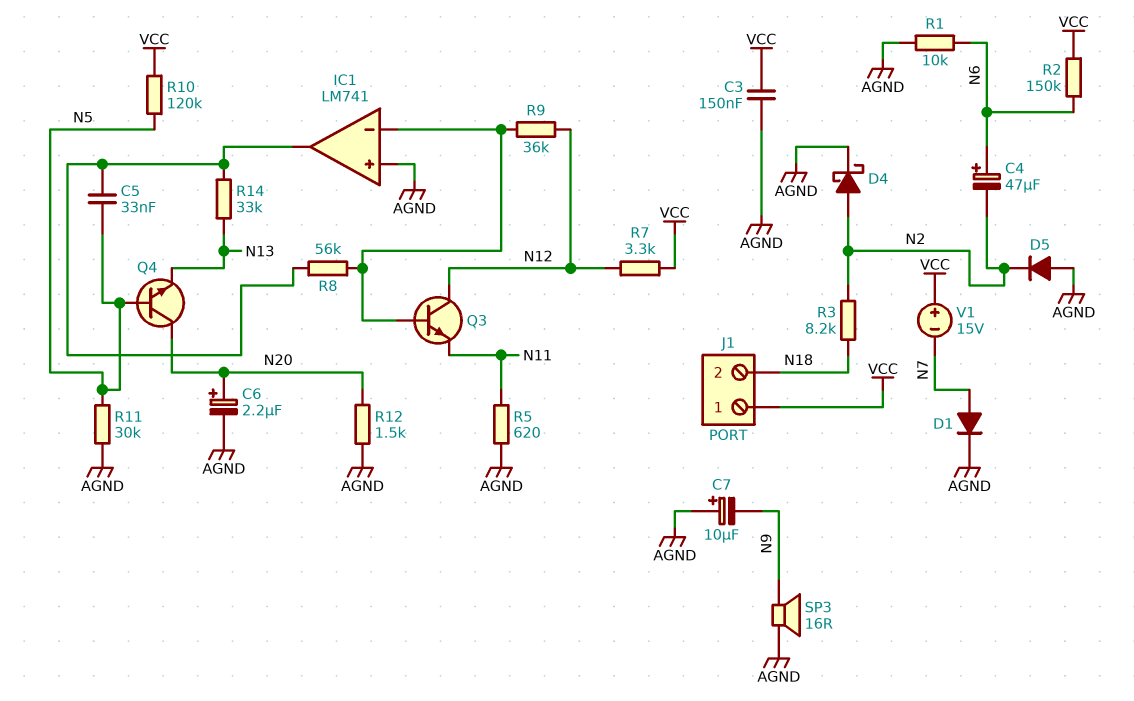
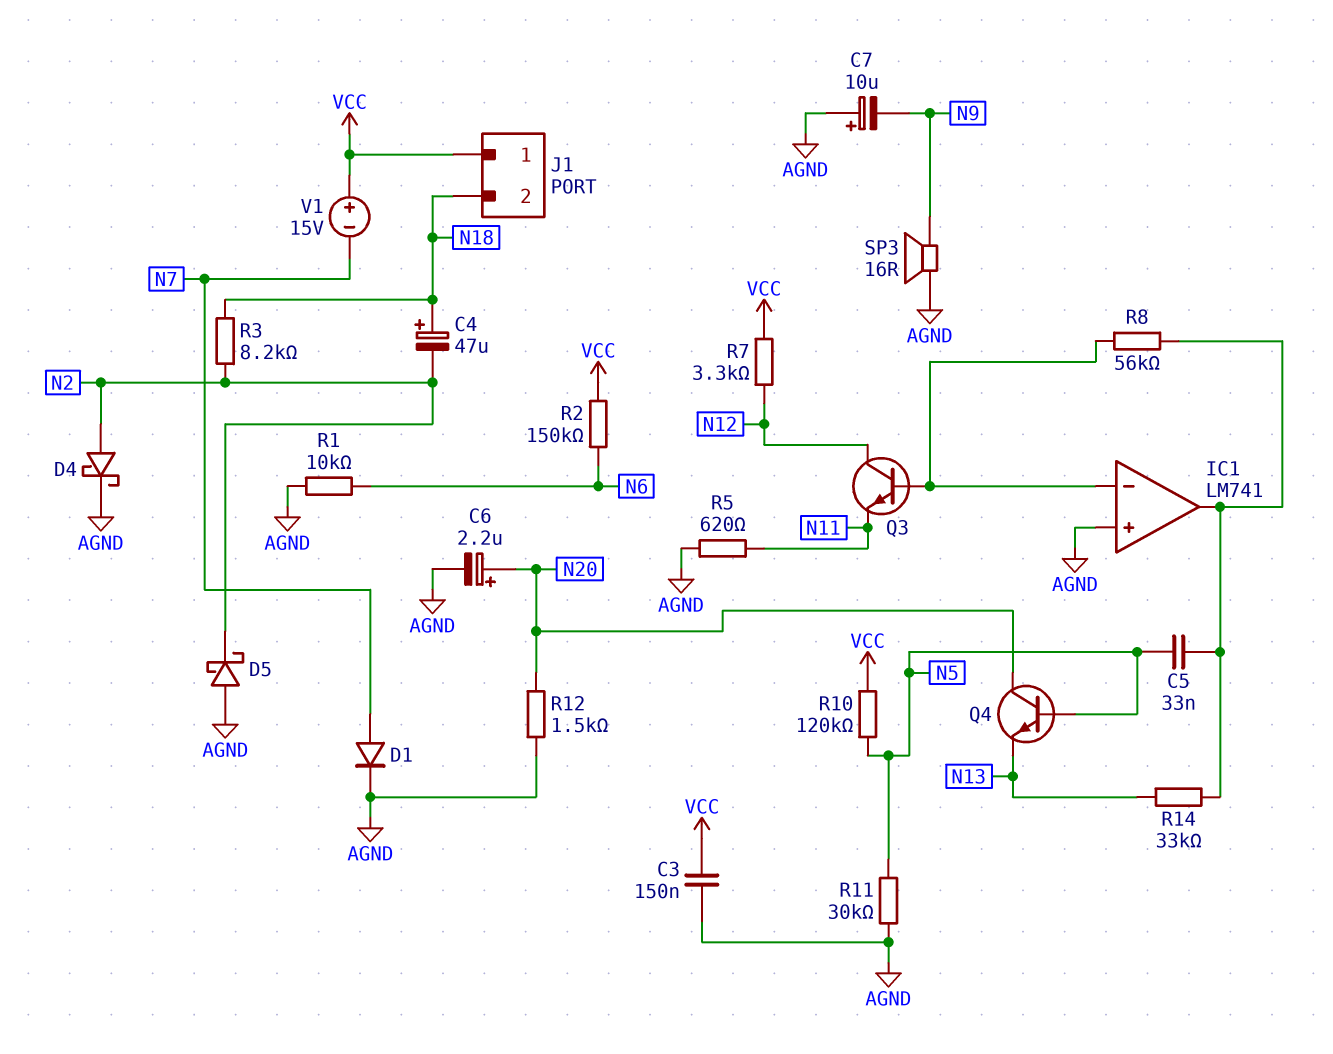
C4: 47uF (plus N6, minus N2) -> 47uF (plus N18, minus N2)
D5: diode (A AGND, K N2) -> schottky (A AGND, K N2)
R9: 36k (IC1/in-, N12) -> none

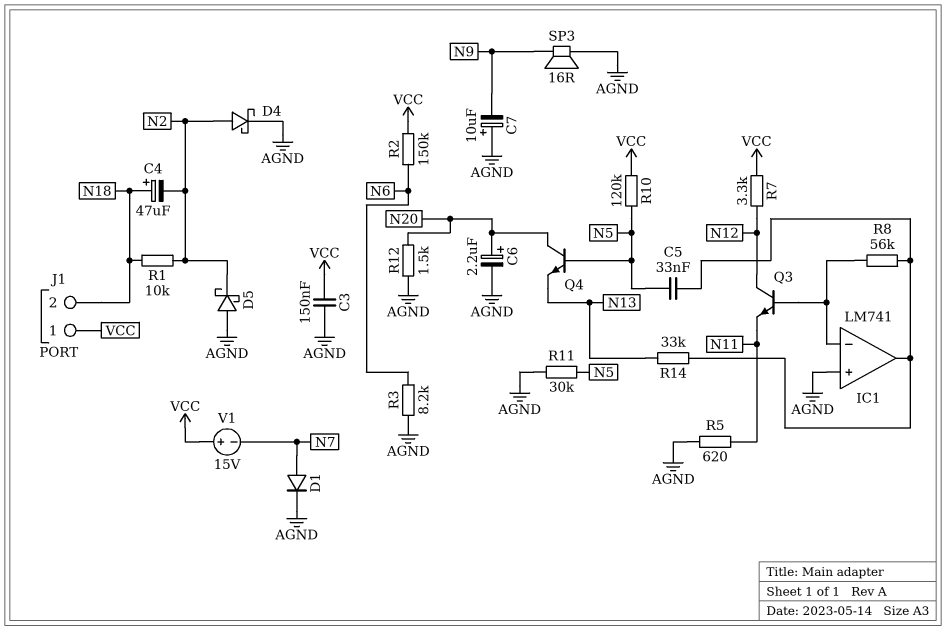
R1: 10k (AGND, N6) -> 10k (N2, N18)
R3: 8.2k (N2, N18) -> 8.2k (AGND, N6)

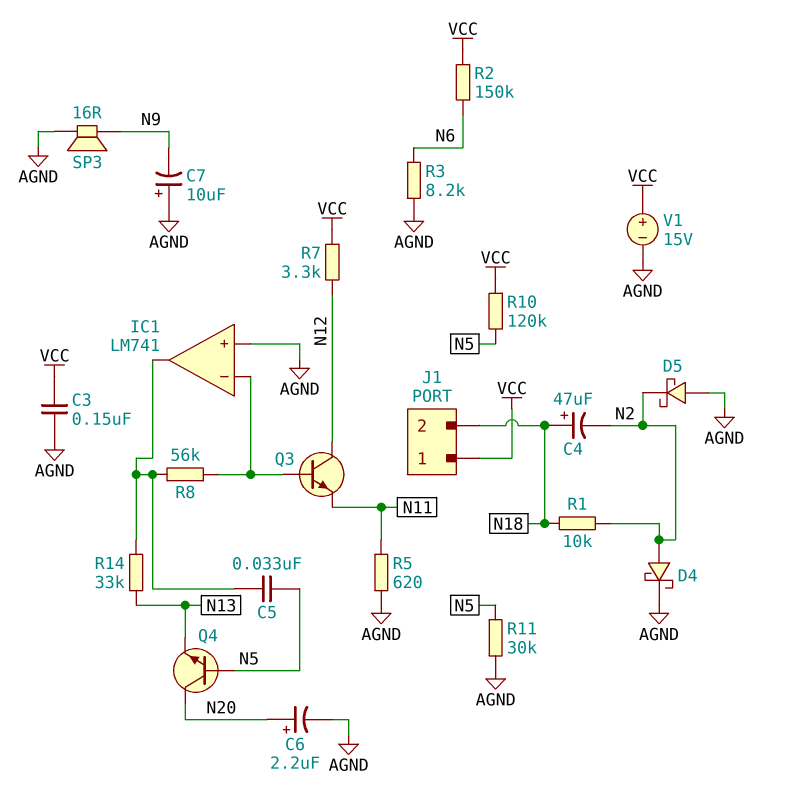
D1: diode (A N7, K AGND) -> none
R12: 1.5k (AGND, N20) -> none
V1: 15V (plus VCC, minus N7) -> 15V (plus VCC, minus AGND)

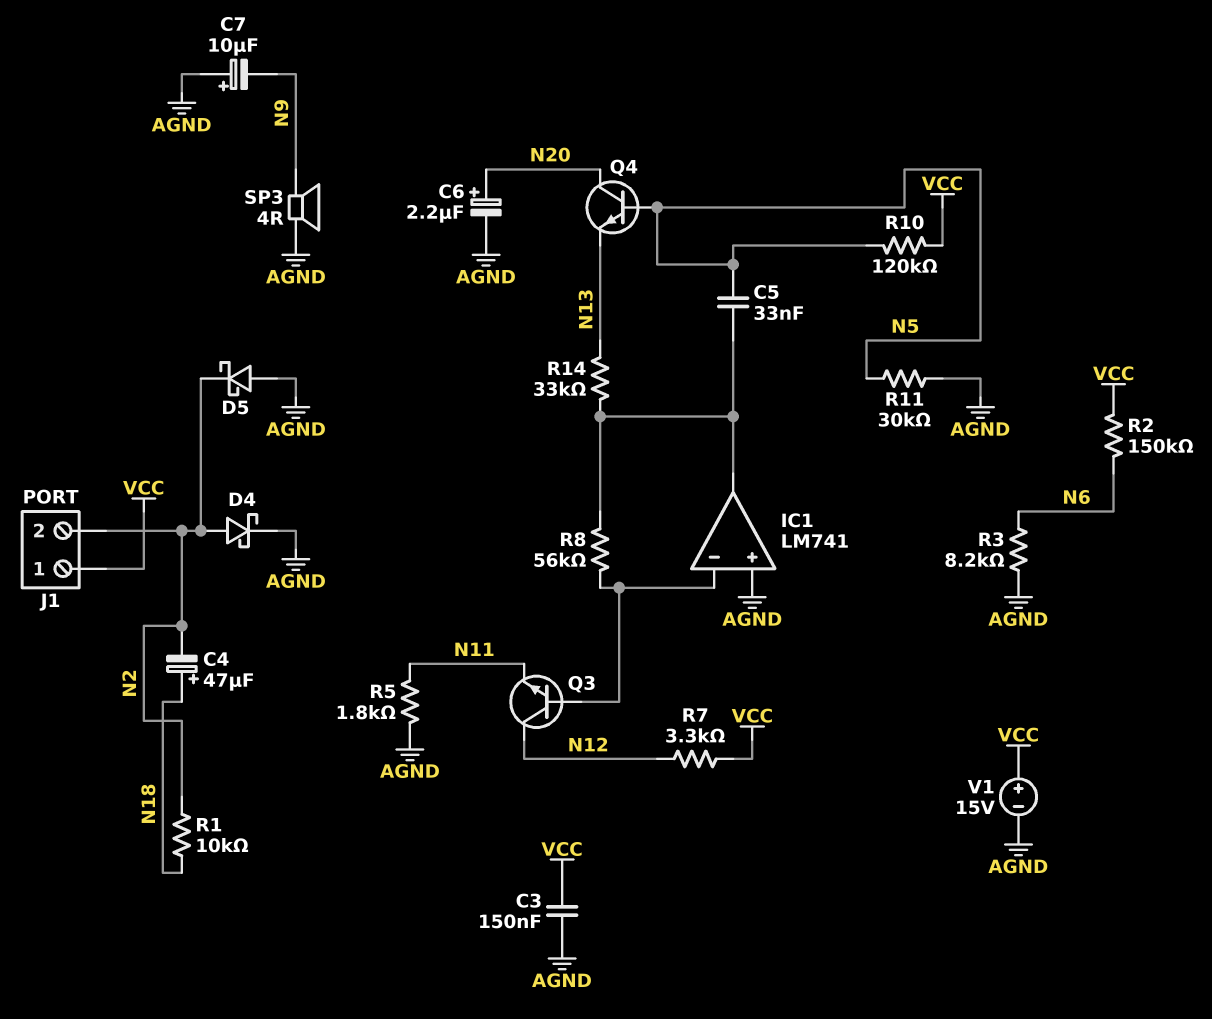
J1 pin 2: N18 -> N2
R5: 620 (AGND, N11) -> 1.8k (AGND, N11)
SP3: speaker 16R (AGND, N9) -> speaker 4R (AGND, N9)

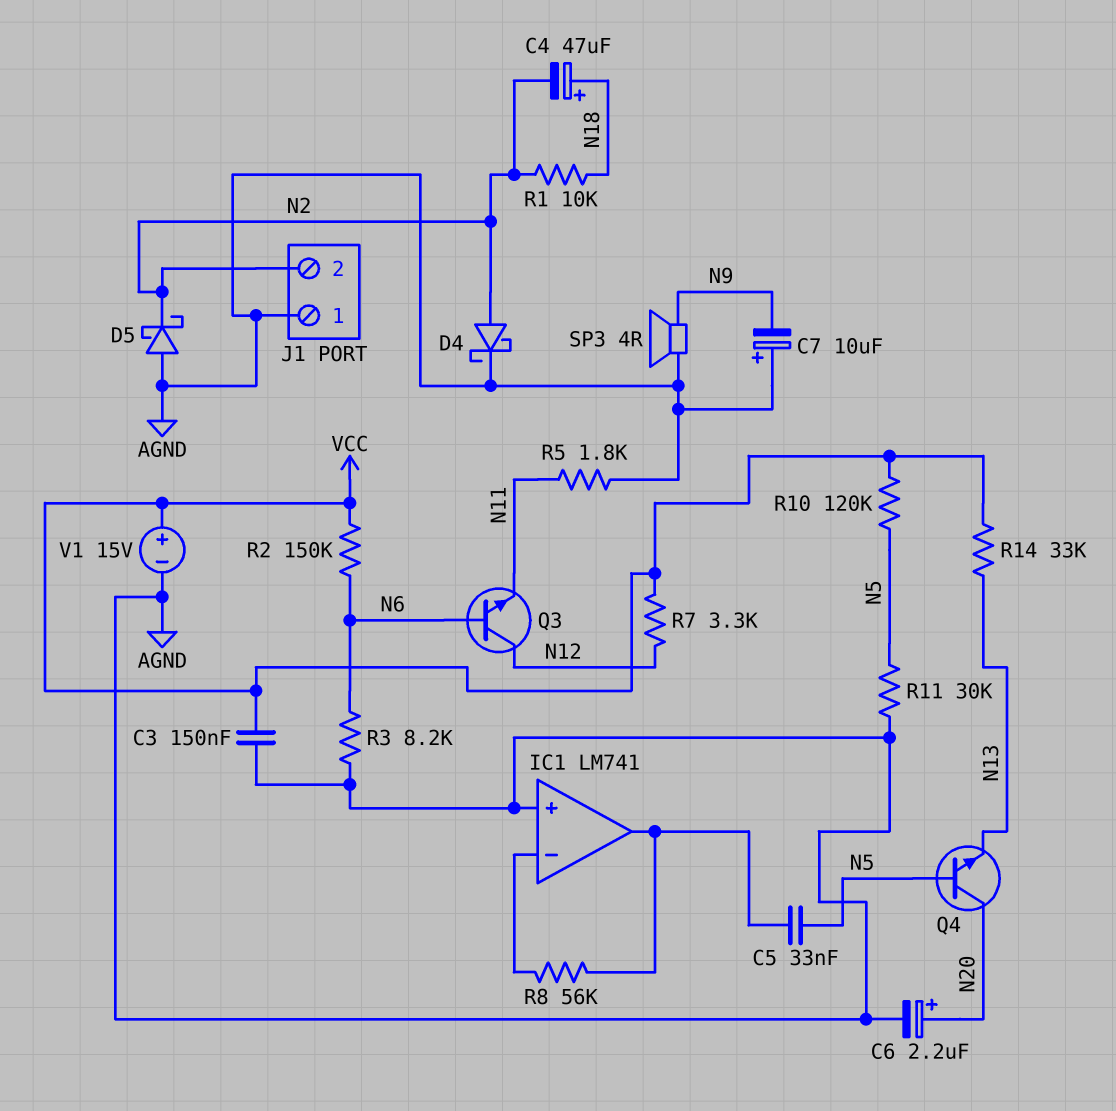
J1 pin 1: VCC -> AGND
Q3: NPN (B IC1/in-, C N12, E N11) -> NPN (B N6, C N12, E N11)
R14: 33k (IC1/out, N13) -> 33k (N13, VCC)

